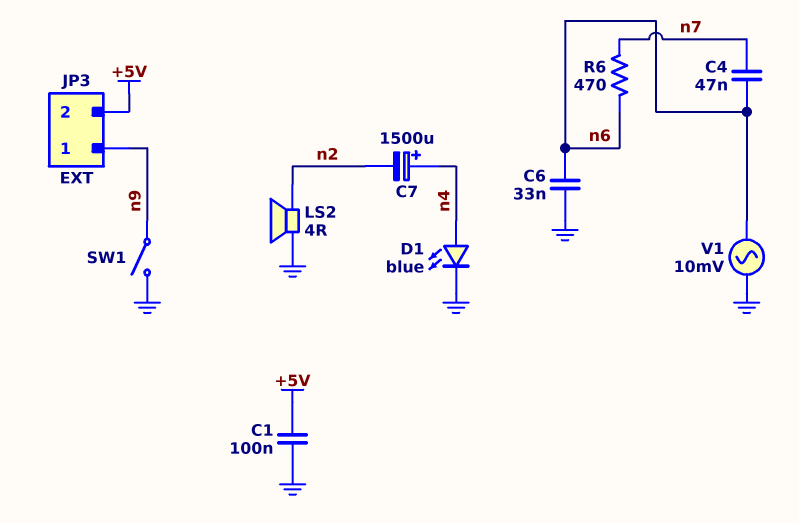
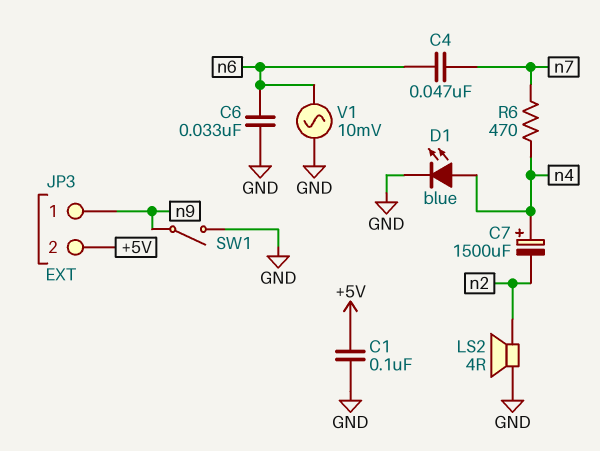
R6: 470 (n6, n7) -> 470 (n4, n7)

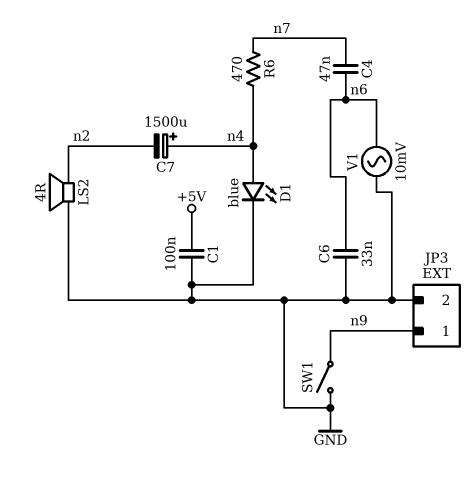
JP3 pin 2: +5V -> GND

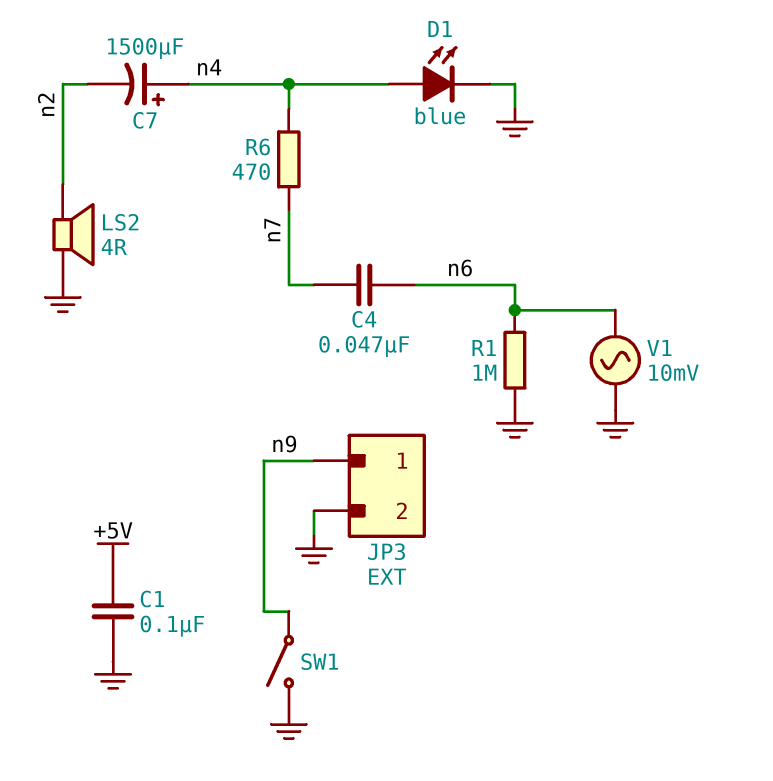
C6: 33nF (GND, n6) -> none
R1: none -> 1M (GND, n6)

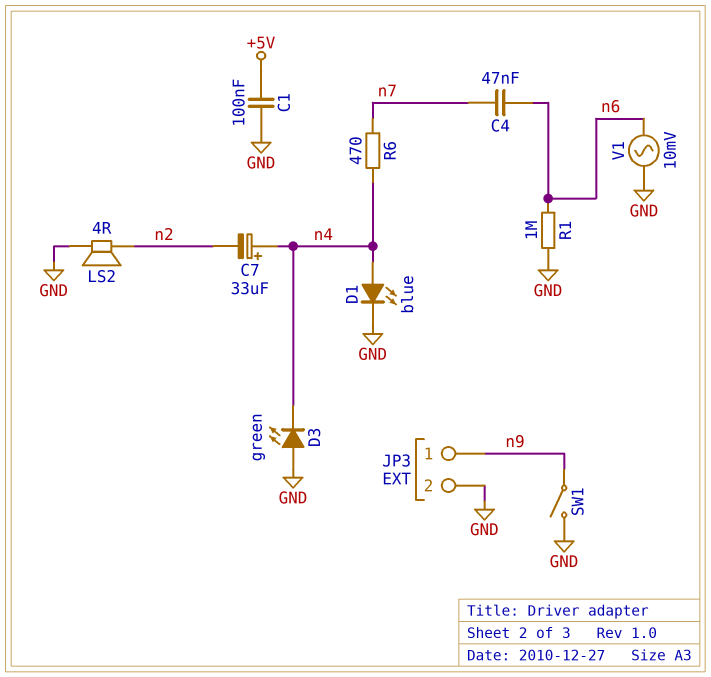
C7: 1500uF (plus n4, minus n2) -> 33uF (plus n4, minus n2)
D3: none -> LED green (A GND, K n4)

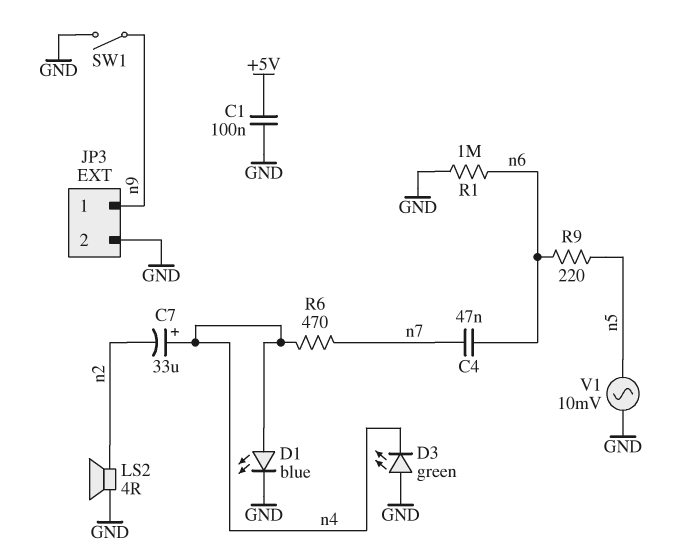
R9: none -> 220 (n5, n6)
V1: AC 10mV (GND, n6) -> AC 10mV (GND, n5)

